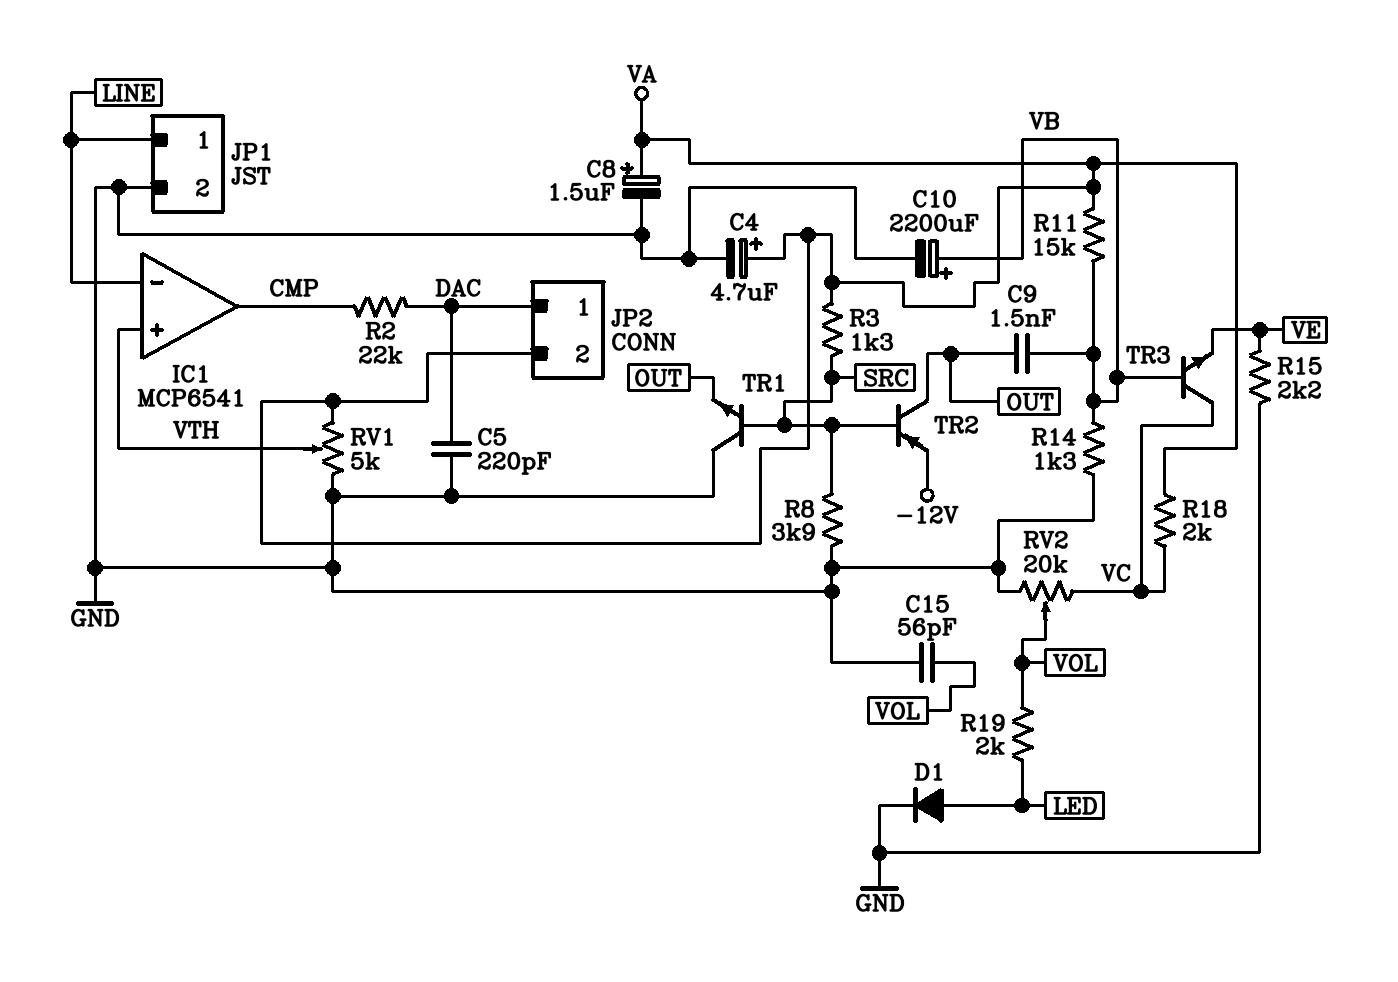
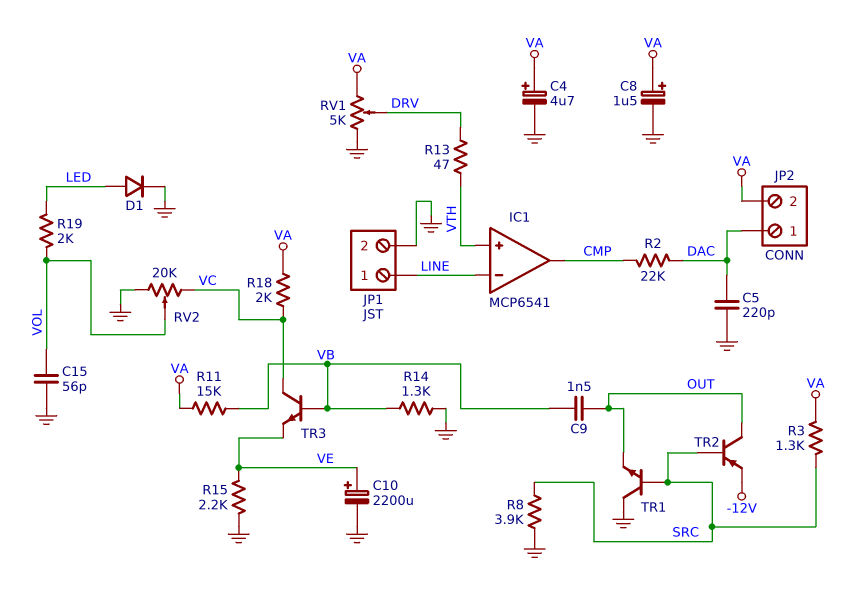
C10: 2200uF (plus VB, minus GND) -> 2200uF (plus VE, minus GND)
R13: none -> 47 (DRV, VTH)
RV1: 5k (GND, VA, wiper VTH) -> 5k (GND, VA, wiper DRV)

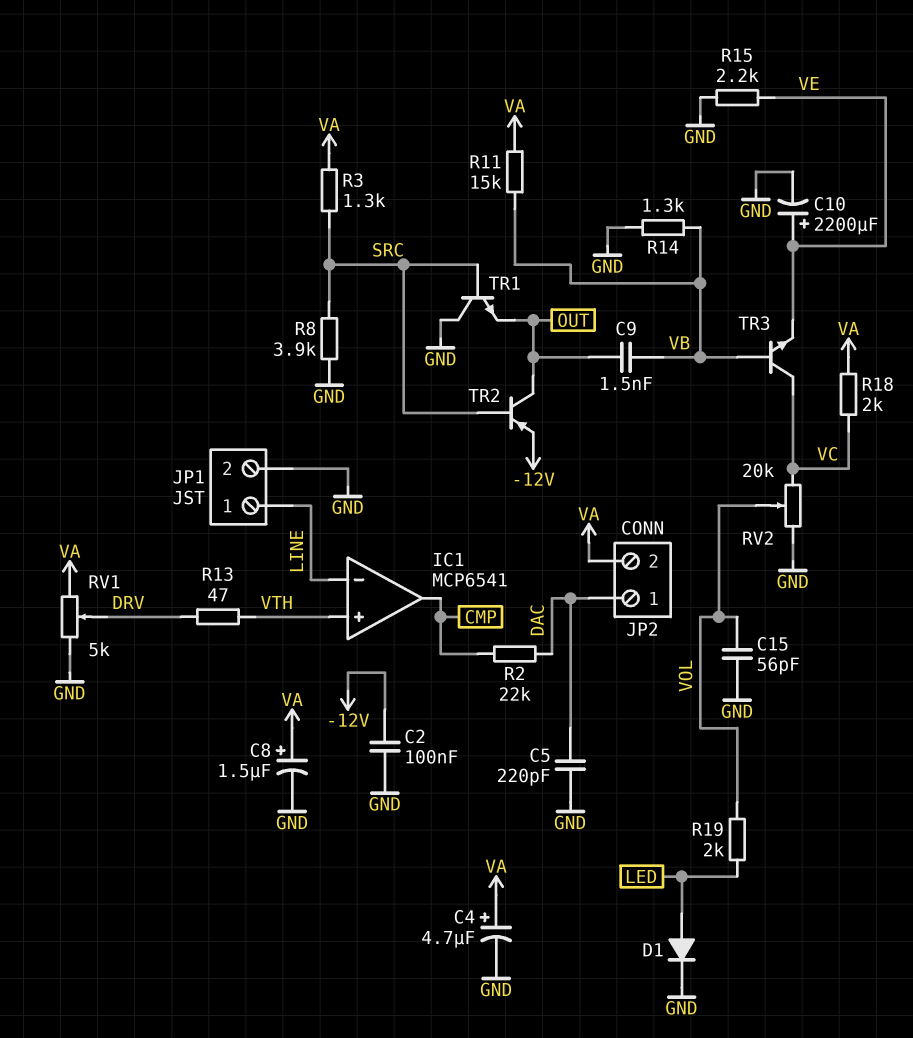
C2: none -> 100nF (-12V, GND)

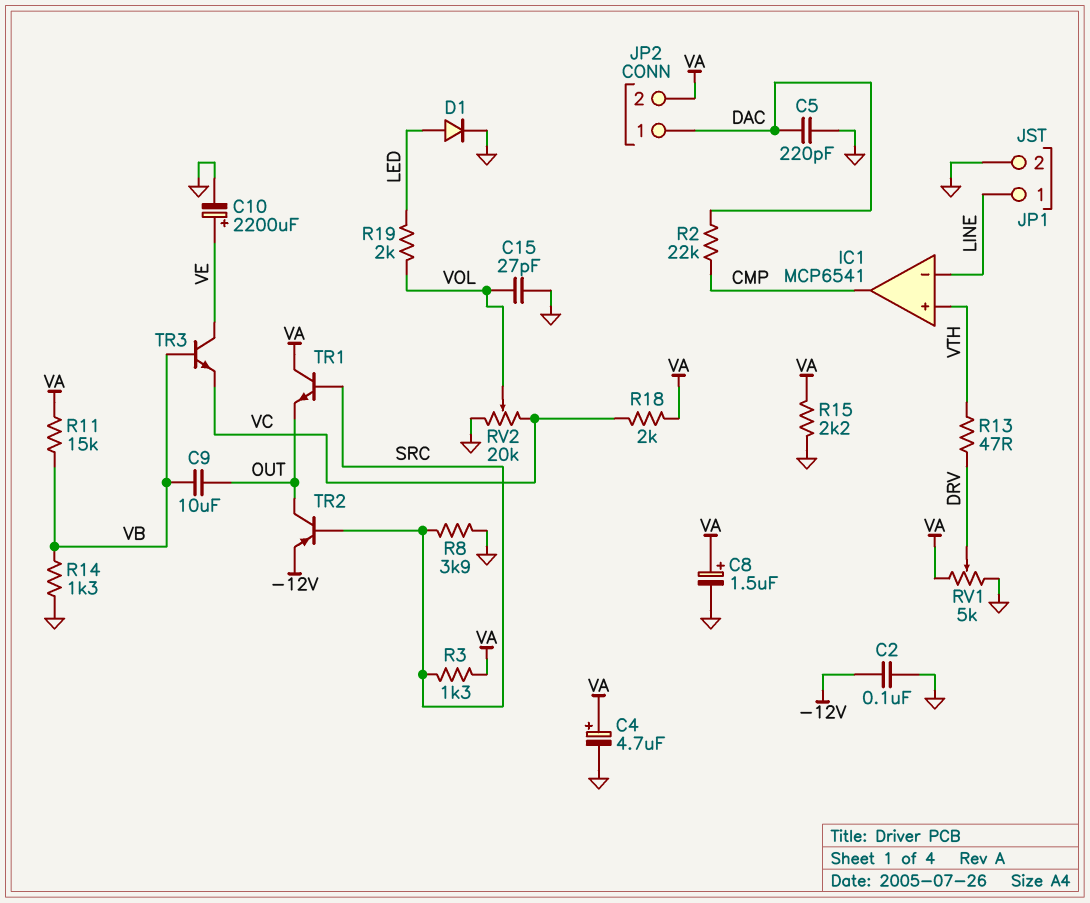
C9: 1.5nF (OUT, VB) -> 10uF (OUT, VB)
C15: 56pF (GND, VOL) -> 27pF (GND, VOL)
R15: 2.2k (GND, VE) -> 2.2k (GND, VA)
TR1: NPN (B SRC, C GND, E OUT) -> NPN (B SRC, C VA, E OUT)
TR3: NPN (B VB, C VC, E VE) -> NPN (B VB, C VE, E VC)

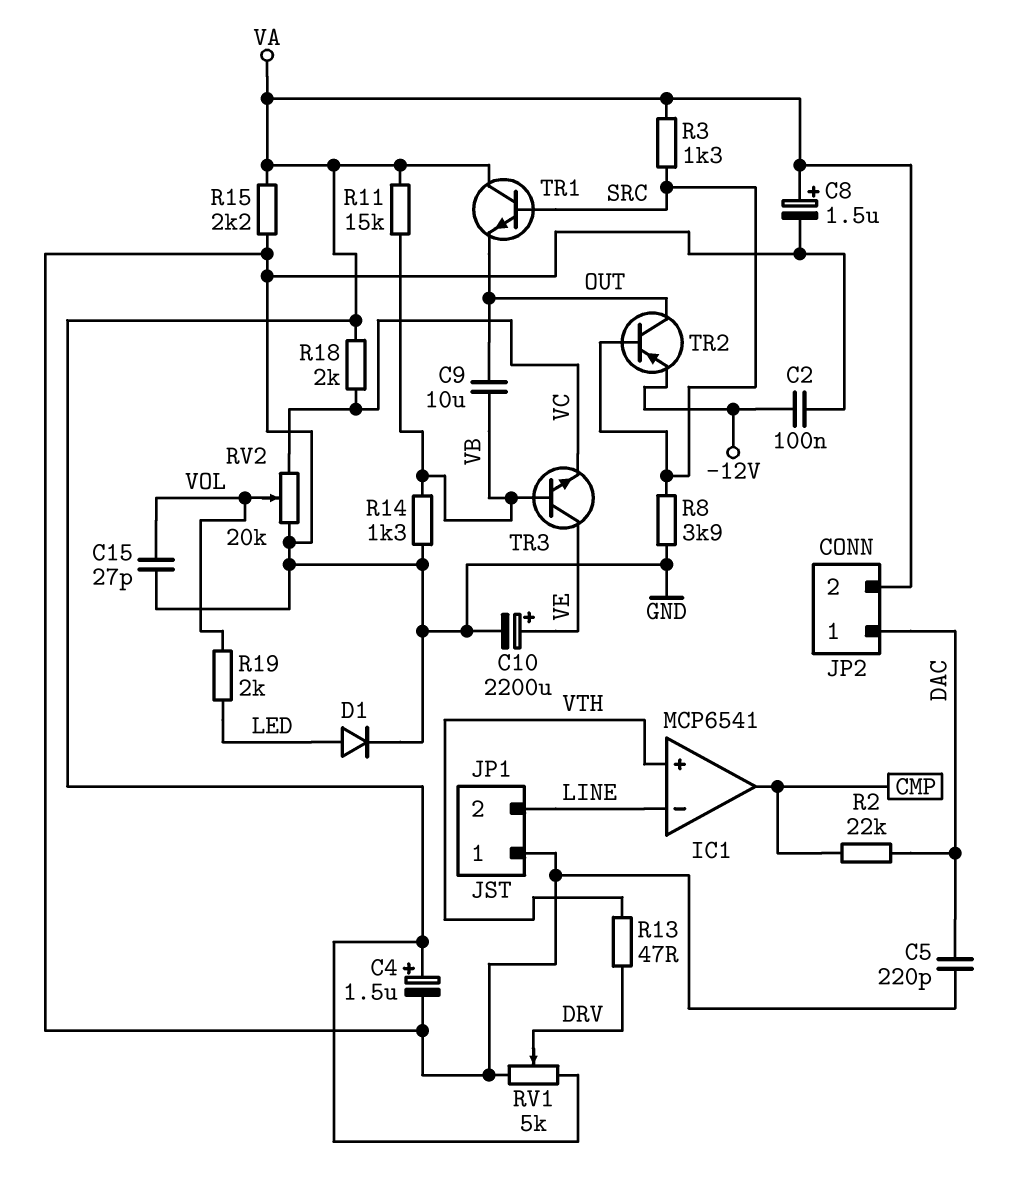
C4: 4.7uF (plus VA, minus GND) -> 1.5uF (plus VA, minus GND)
JP1 pin 1: LINE -> GND
JP1 pin 2: GND -> LINE

